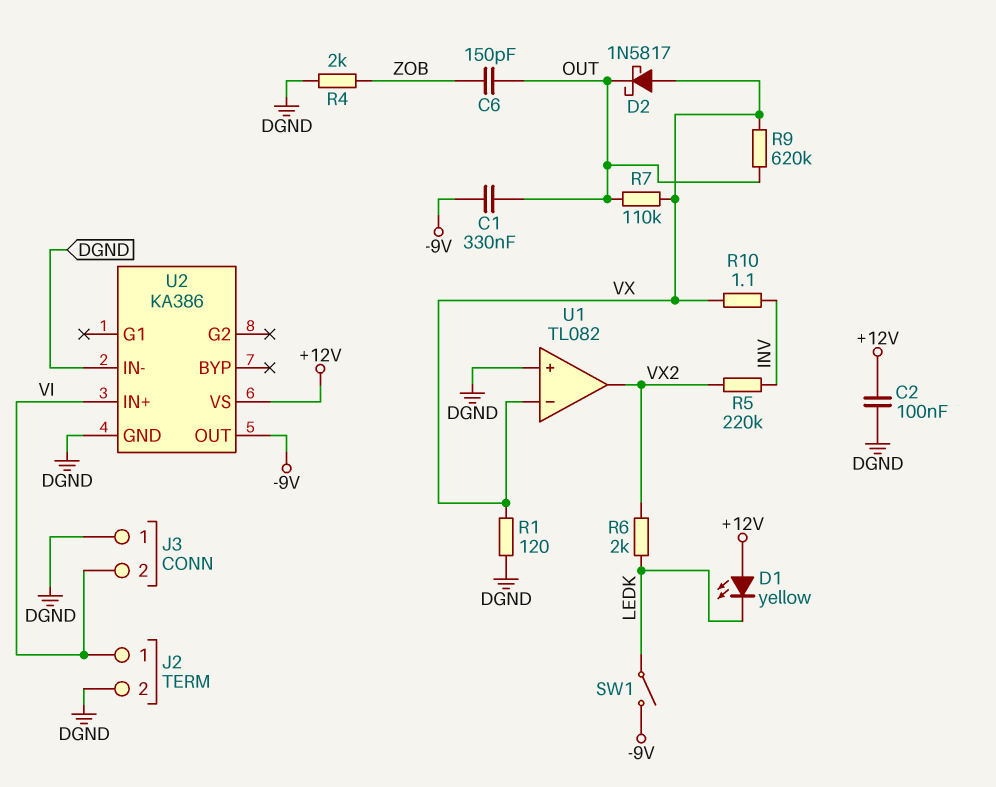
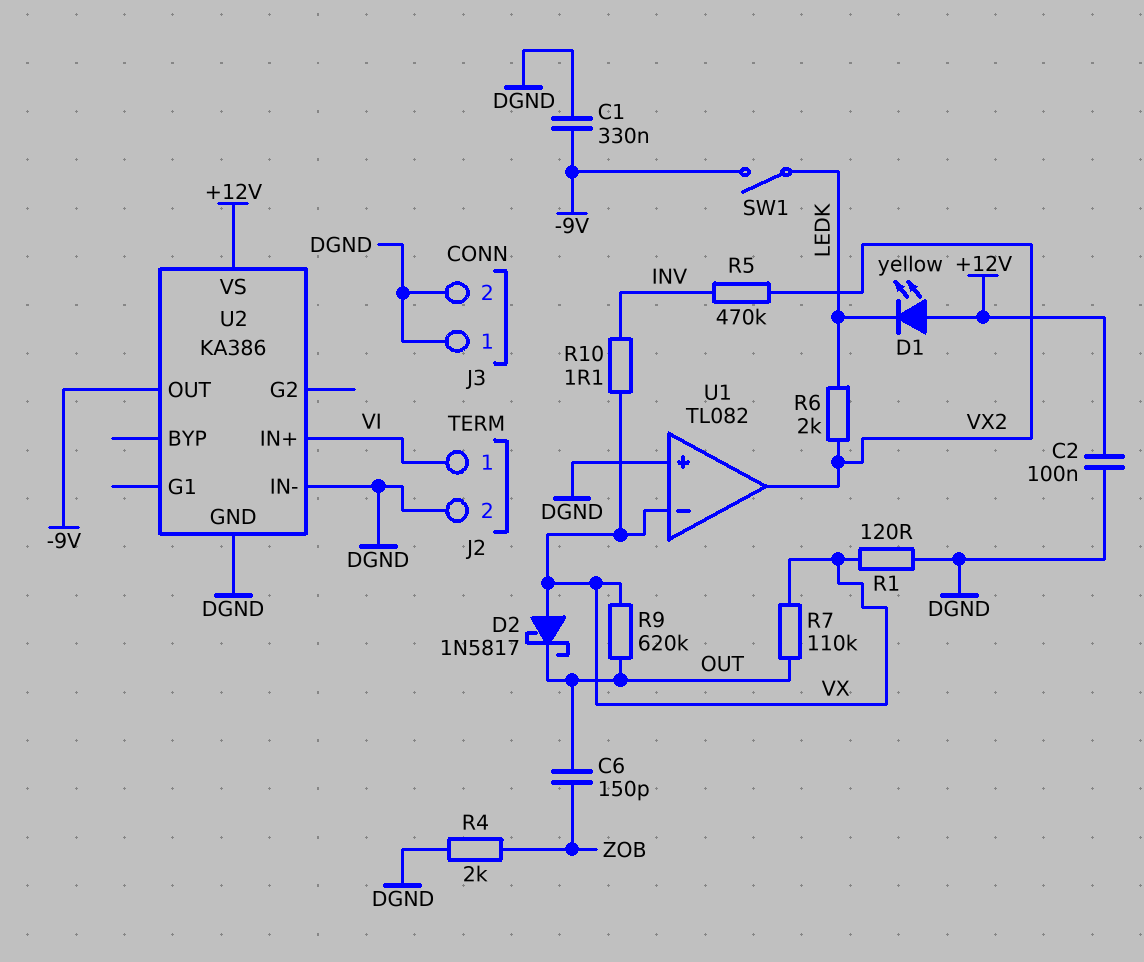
C1: 330nF (-9V, OUT) -> 330nF (-9V, DGND)
J3 pin 2: VI -> DGND
R5: 220k (INV, VX2) -> 470k (INV, VX2)

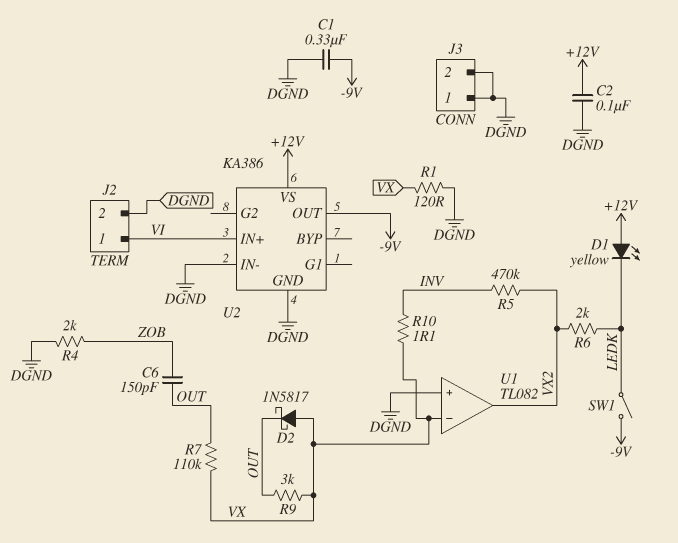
R9: 620k (OUT, VX) -> 3k (OUT, VX)

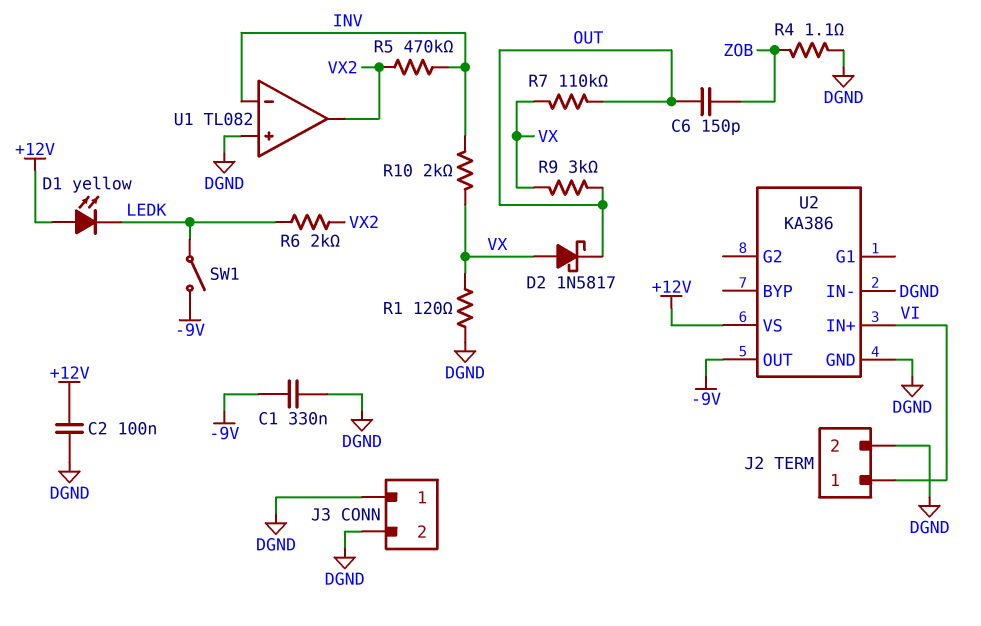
R4: 2k (DGND, ZOB) -> 1.1 (DGND, ZOB)
R10: 1.1 (INV, VX) -> 2k (INV, VX)
U1 pin in-: VX -> INV

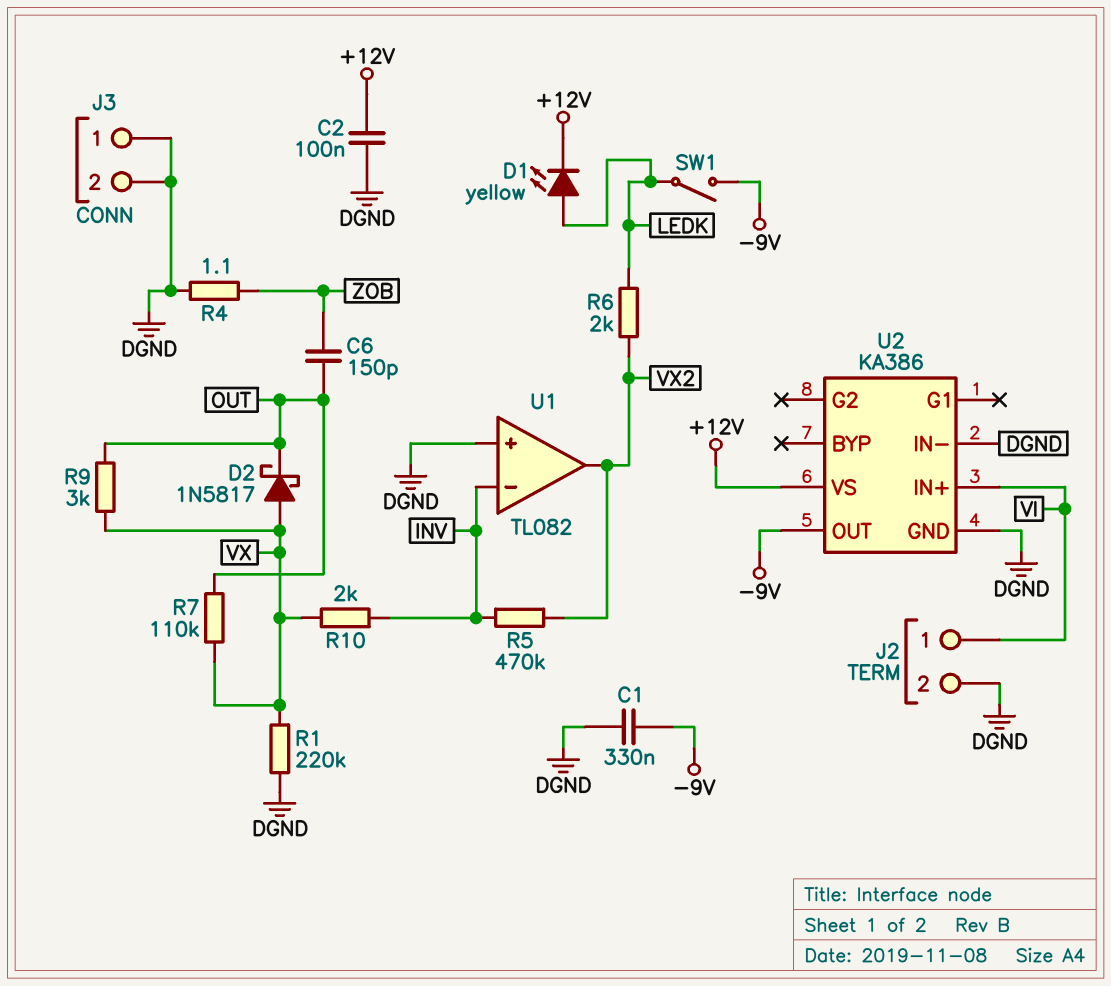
D1: LED yellow (A +12V, K LEDK) -> LED yellow (A LEDK, K +12V)
R1: 120 (DGND, VX) -> 220k (DGND, VX)

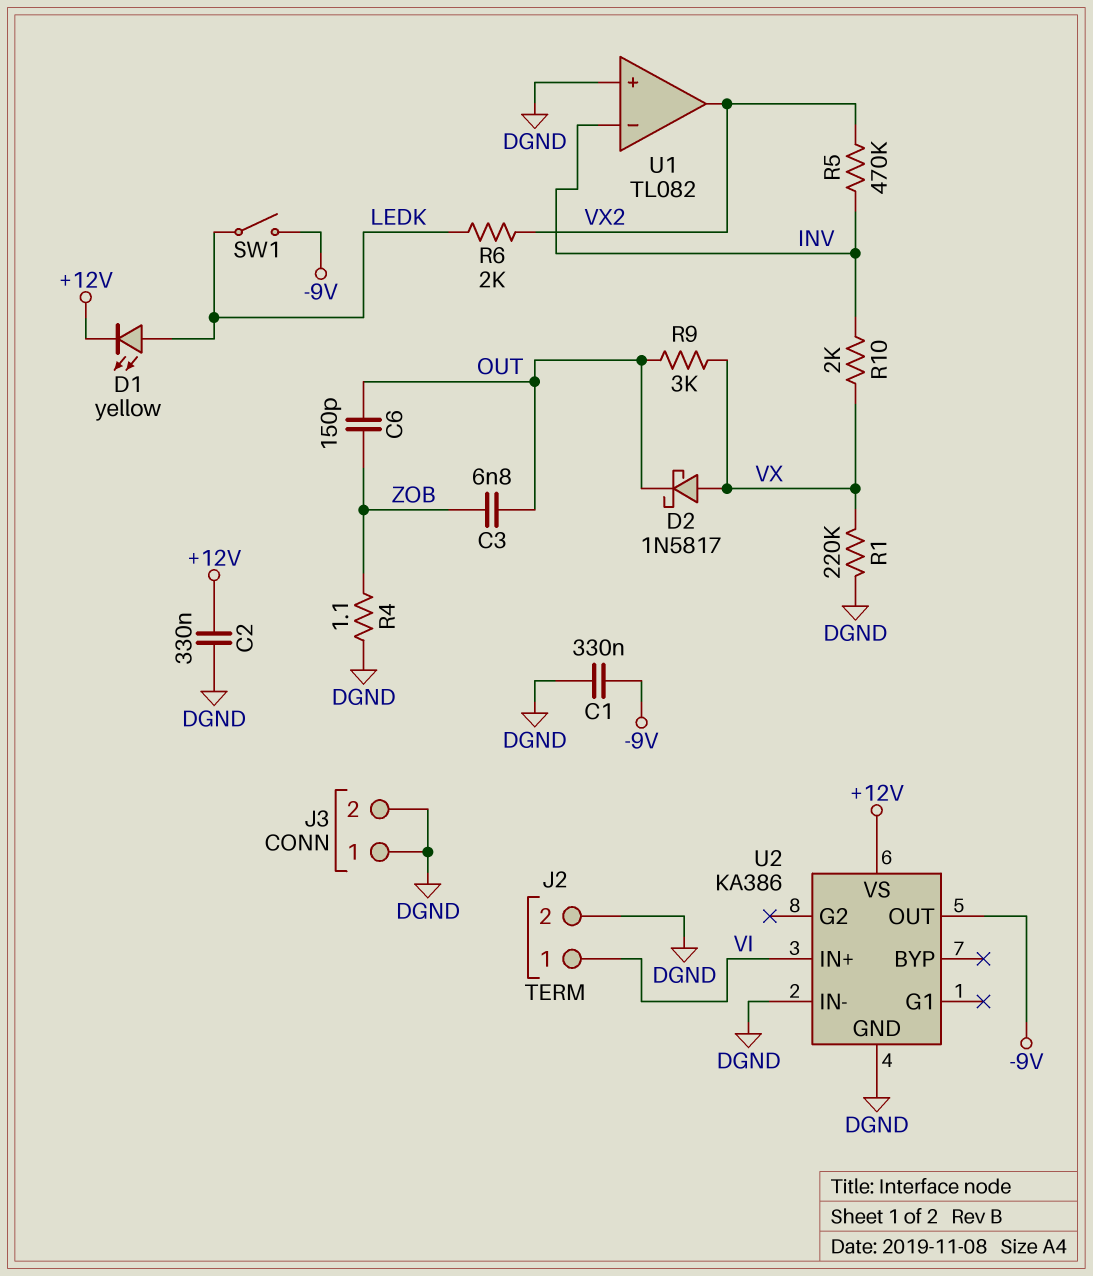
C2: 100nF (+12V, DGND) -> 330nF (+12V, DGND)
C3: none -> 6.8nF (OUT, ZOB)
R7: 110k (OUT, VX) -> none

